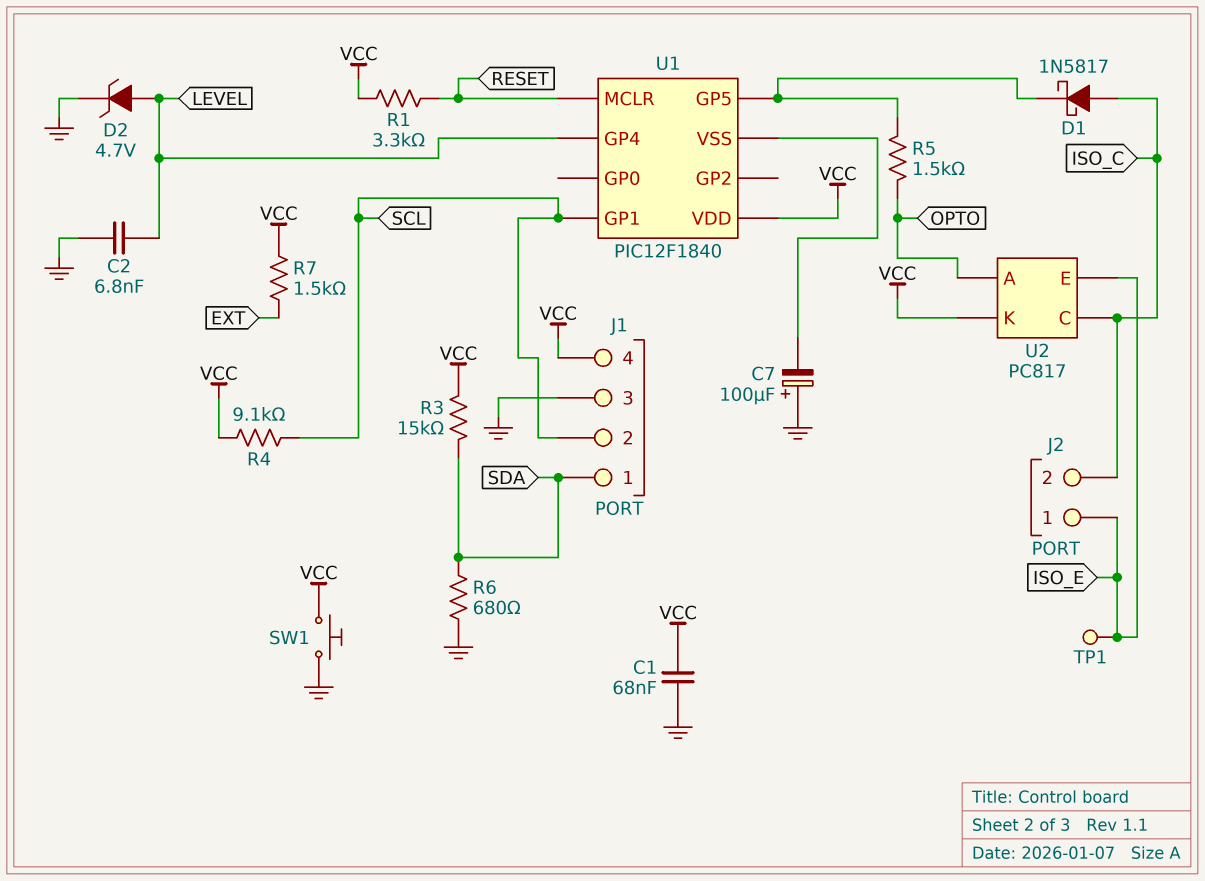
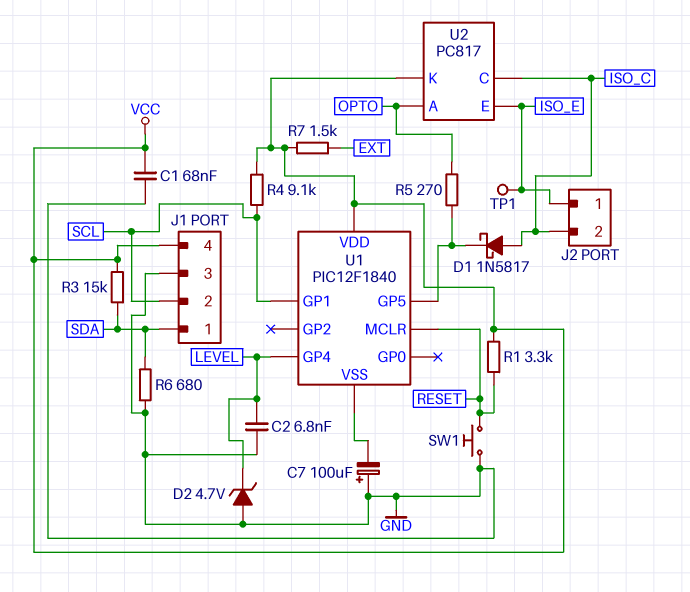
D2: zener 4.7V (A LEVEL, K GND) -> zener 4.7V (A GND, K LEVEL)
R5: 1.5k (OPTO, U1/GP5) -> 270 (OPTO, U1/GP5)
SW1: button (GND, VCC) -> button (GND, RESET)

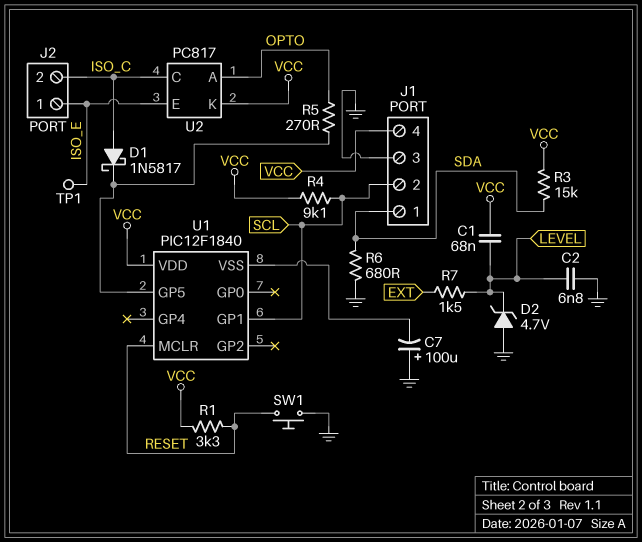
C1: 68nF (GND, VCC) -> 68nF (LEVEL, VCC)
R7: 1.5k (EXT, VCC) -> 1.5k (EXT, LEVEL)
U1 pin GP4: LEVEL -> none

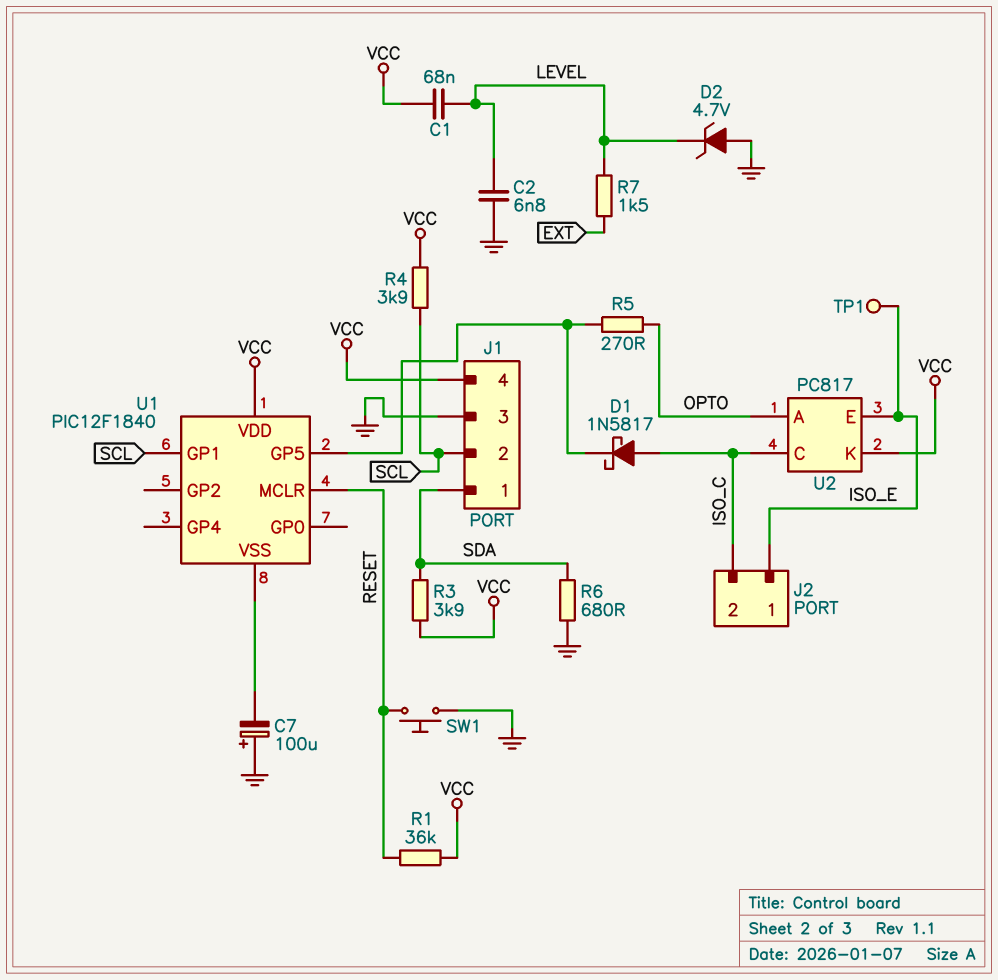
R1: 3.3k (RESET, VCC) -> 36k (RESET, VCC)
R3: 15k (SDA, VCC) -> 3.9k (SDA, VCC)
R4: 9.1k (SCL, VCC) -> 3.9k (SCL, VCC)

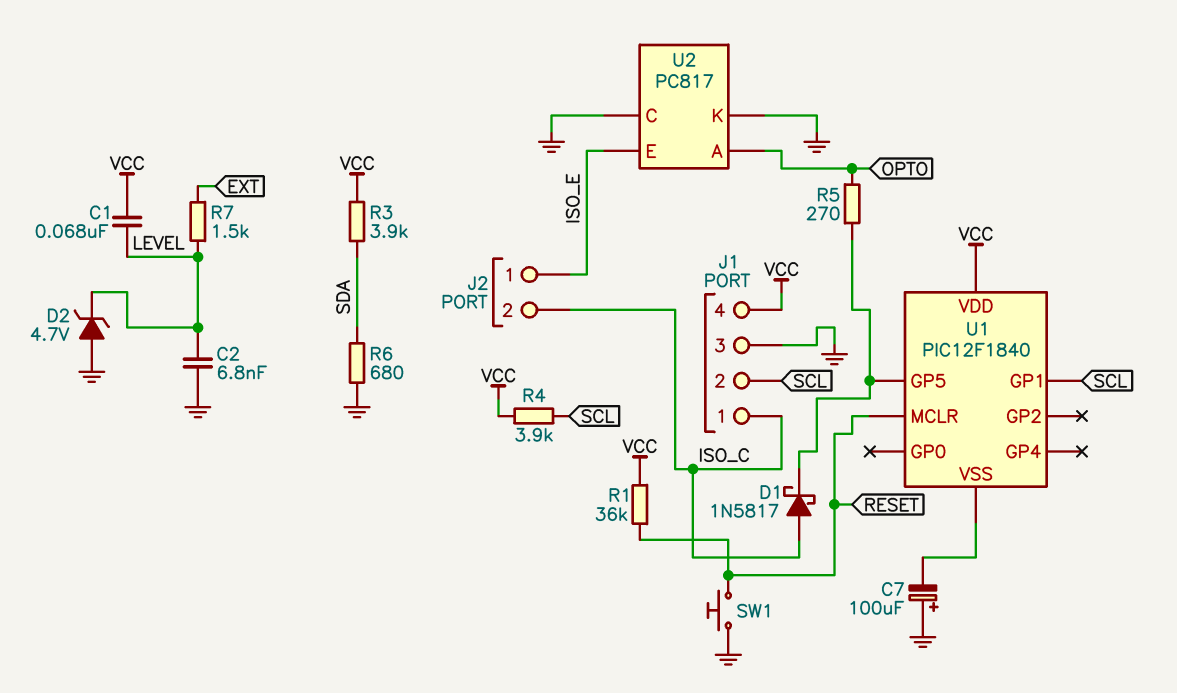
J1 pin 1: SDA -> ISO_C
TP1: test point (ISO_E) -> none
U2 pin C: ISO_C -> GND
U2 pin K: VCC -> GND

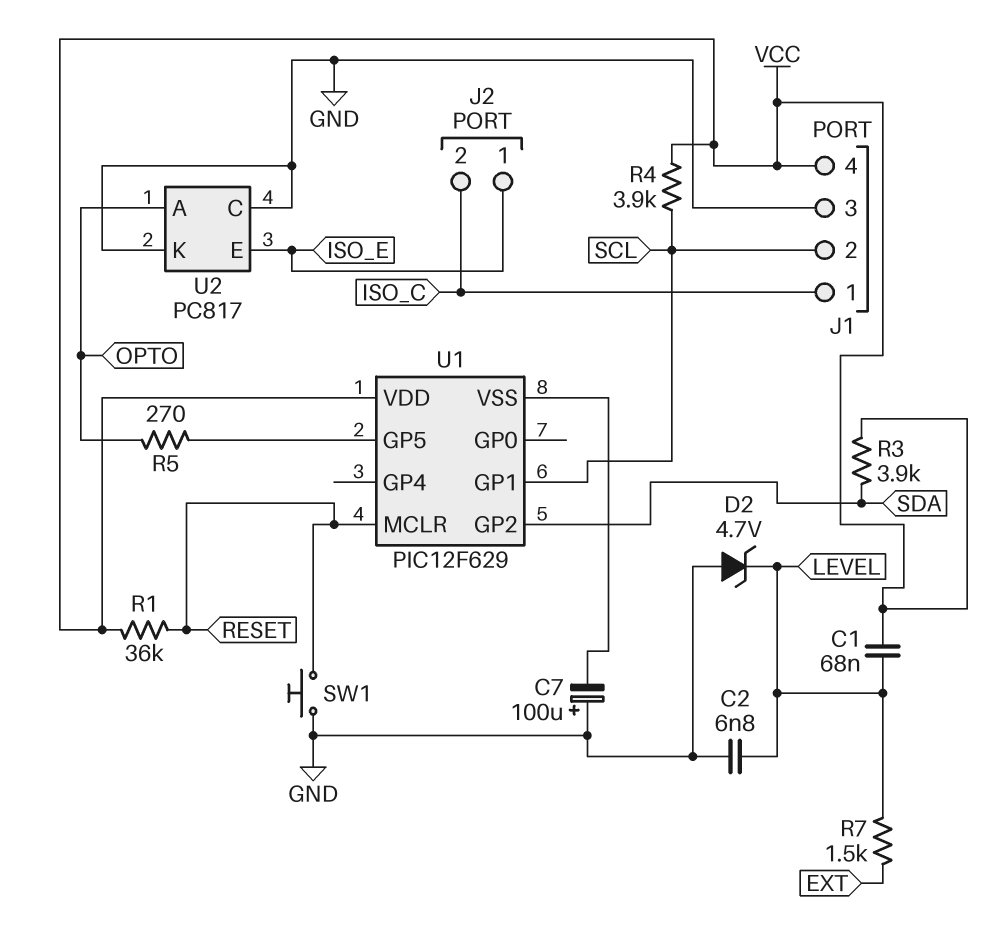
D1: schottky 1N5817 (A ISO_C, K U1/GP5) -> none
R6: 680 (GND, SDA) -> none
U1: PIC12F1840 -> PIC12F629
U1 pin GP2: none -> SDA

